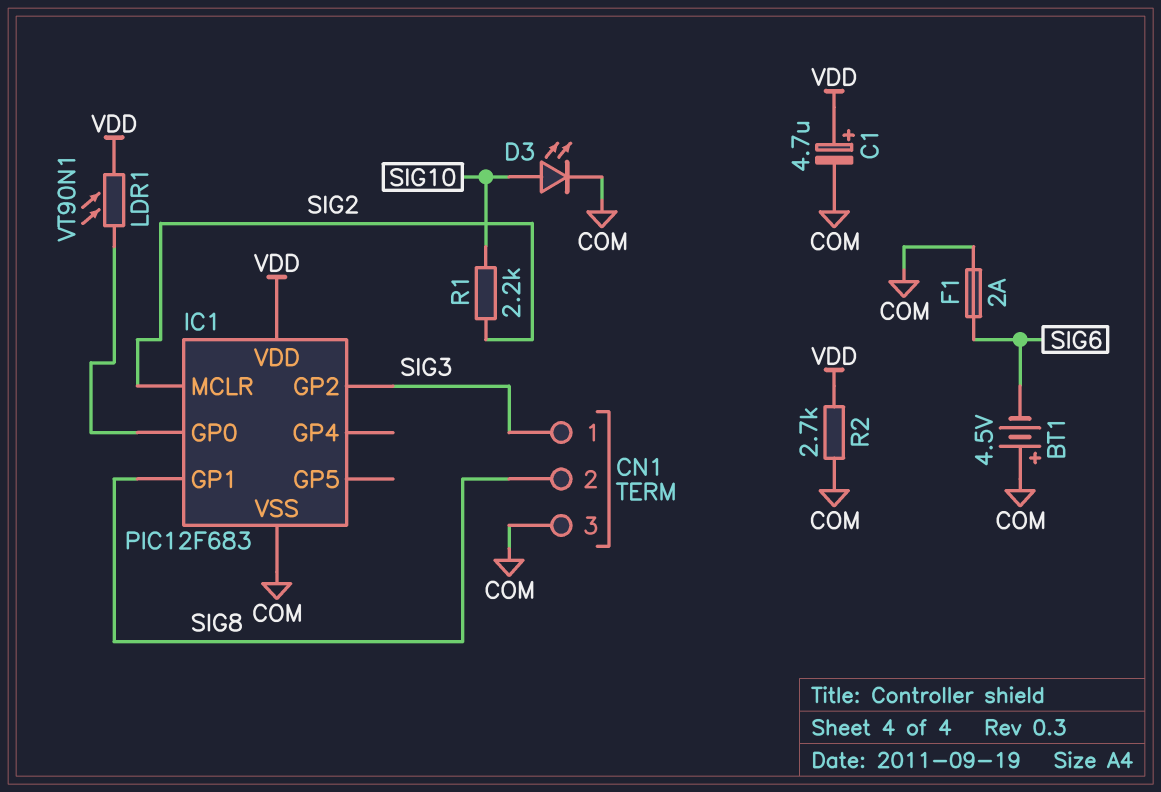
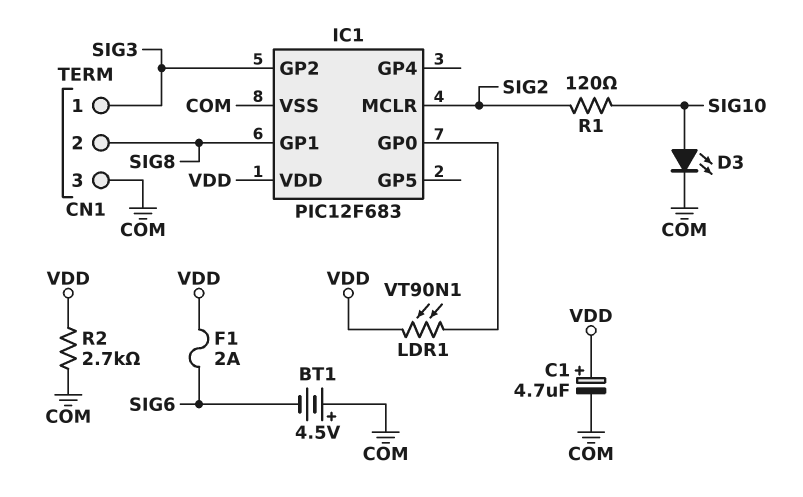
F1: 2A (COM, SIG6) -> 2A (SIG6, VDD)
R1: 2.2k (SIG2, SIG10) -> 120 (SIG2, SIG10)

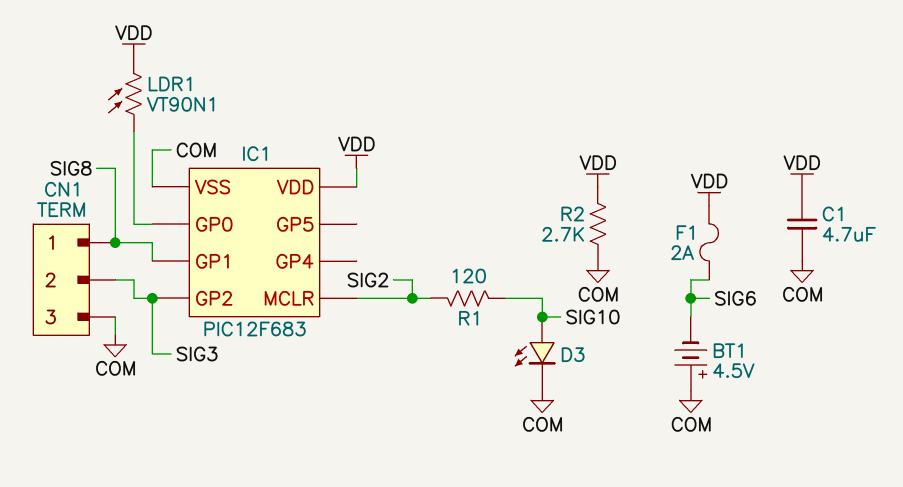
C1: 4.7uF (plus VDD, minus COM) -> 4.7uF (COM, VDD)
CN1 pin 1: SIG3 -> SIG8
CN1 pin 2: SIG8 -> SIG3

